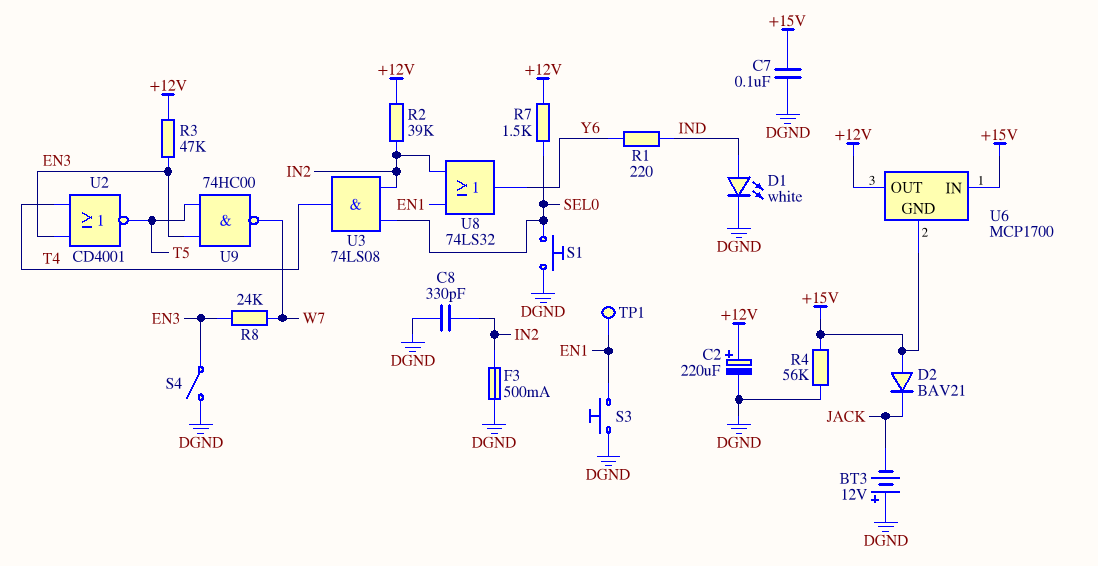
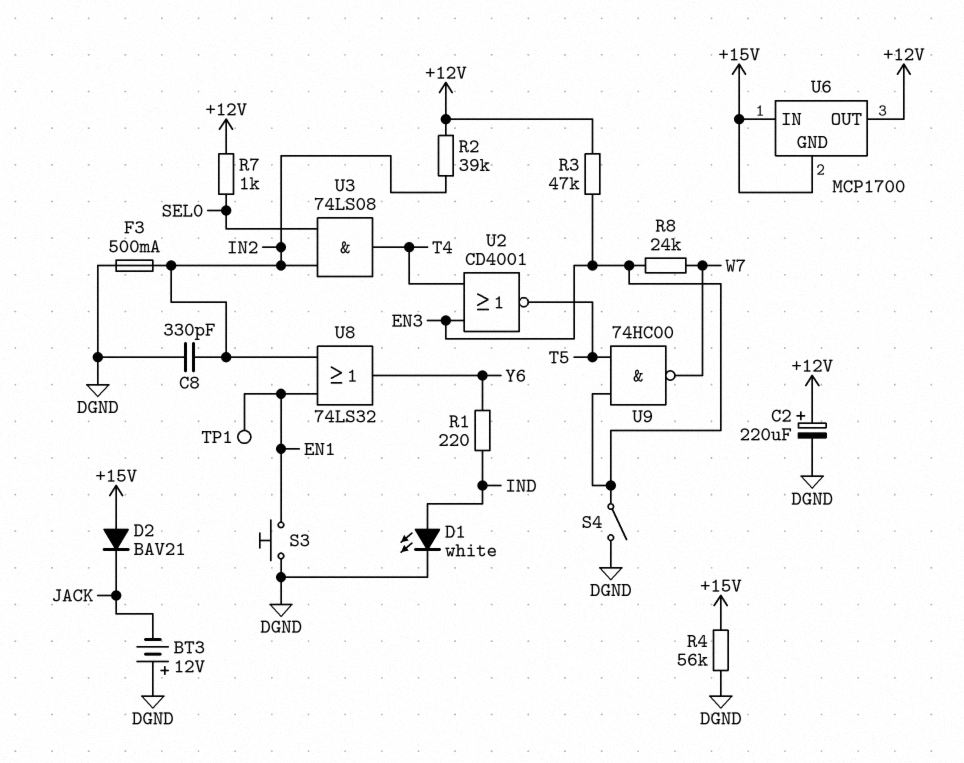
C7: 100nF (+15V, DGND) -> none
R7: 1.5k (+12V, SEL0) -> 1k (+12V, SEL0)
S1: button (DGND, SEL0) -> none

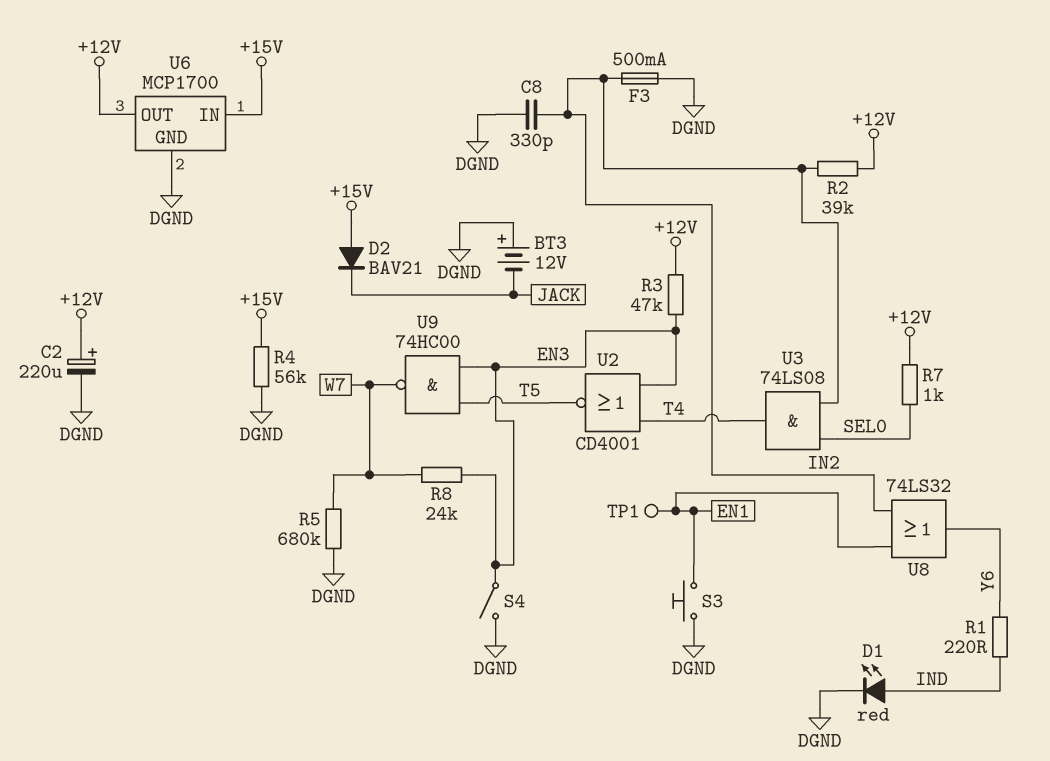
D1: LED white (A IND, K DGND) -> LED red (A IND, K DGND)
R5: none -> 680k (DGND, W7)
U6 pin GND: +15V -> DGND

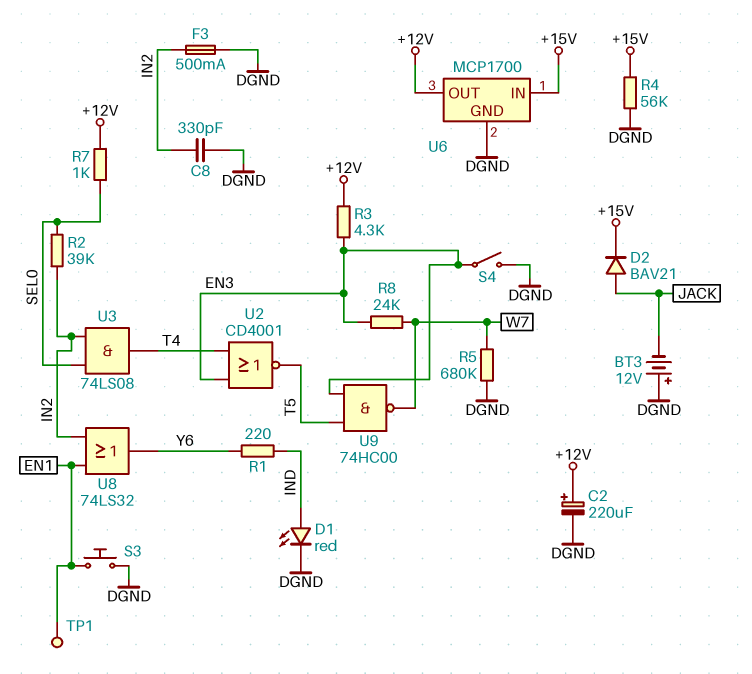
D2: diode BAV21 (A +15V, K JACK) -> diode BAV21 (A JACK, K +15V)
R2: 39k (+12V, IN2) -> 39k (IN2, SEL0)
R3: 47k (+12V, EN3) -> 4.3k (+12V, EN3)

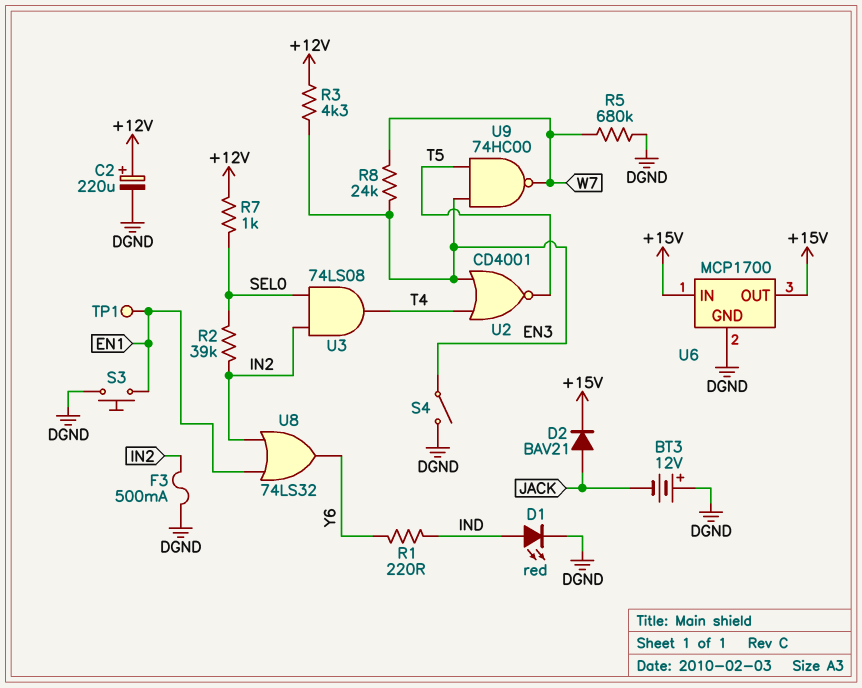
C8: 330pF (DGND, IN2) -> none
R4: 56k (+15V, DGND) -> none
U6 pin OUT: +12V -> +15V

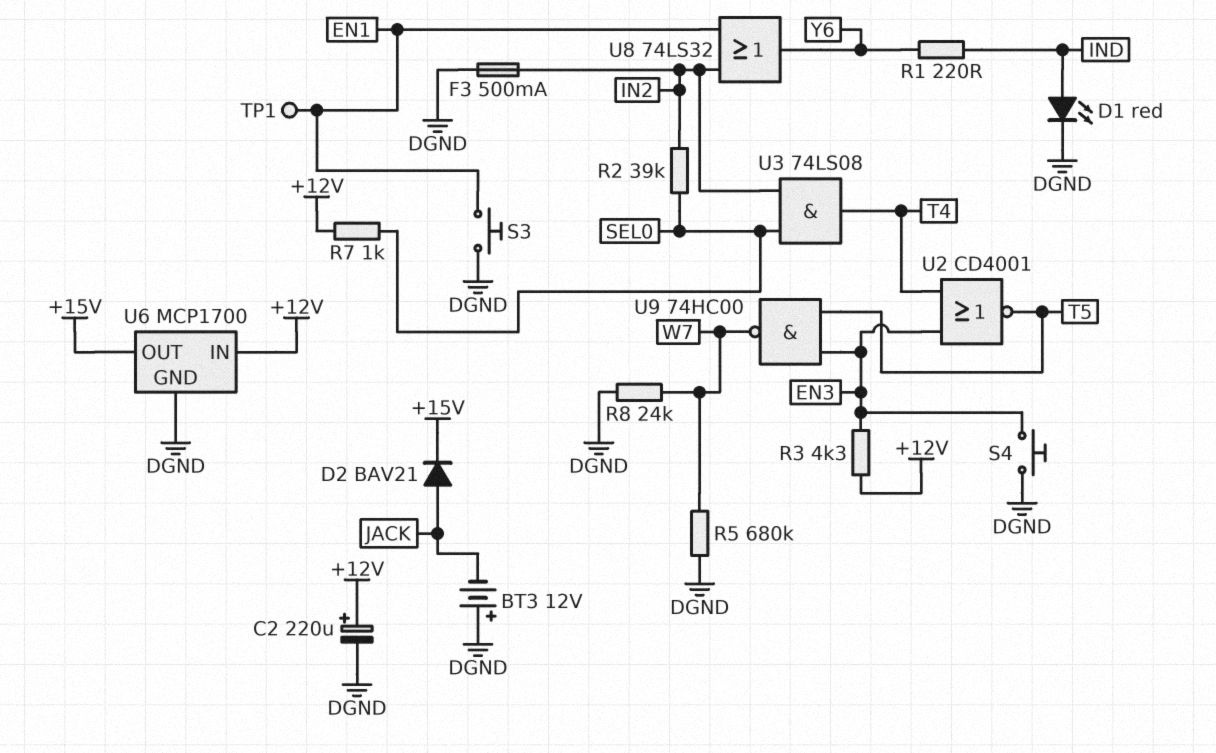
R8: 24k (EN3, W7) -> 24k (DGND, W7)
S4: switch (DGND, EN3) -> button (DGND, EN3)
U6 pin IN: +15V -> +12V

